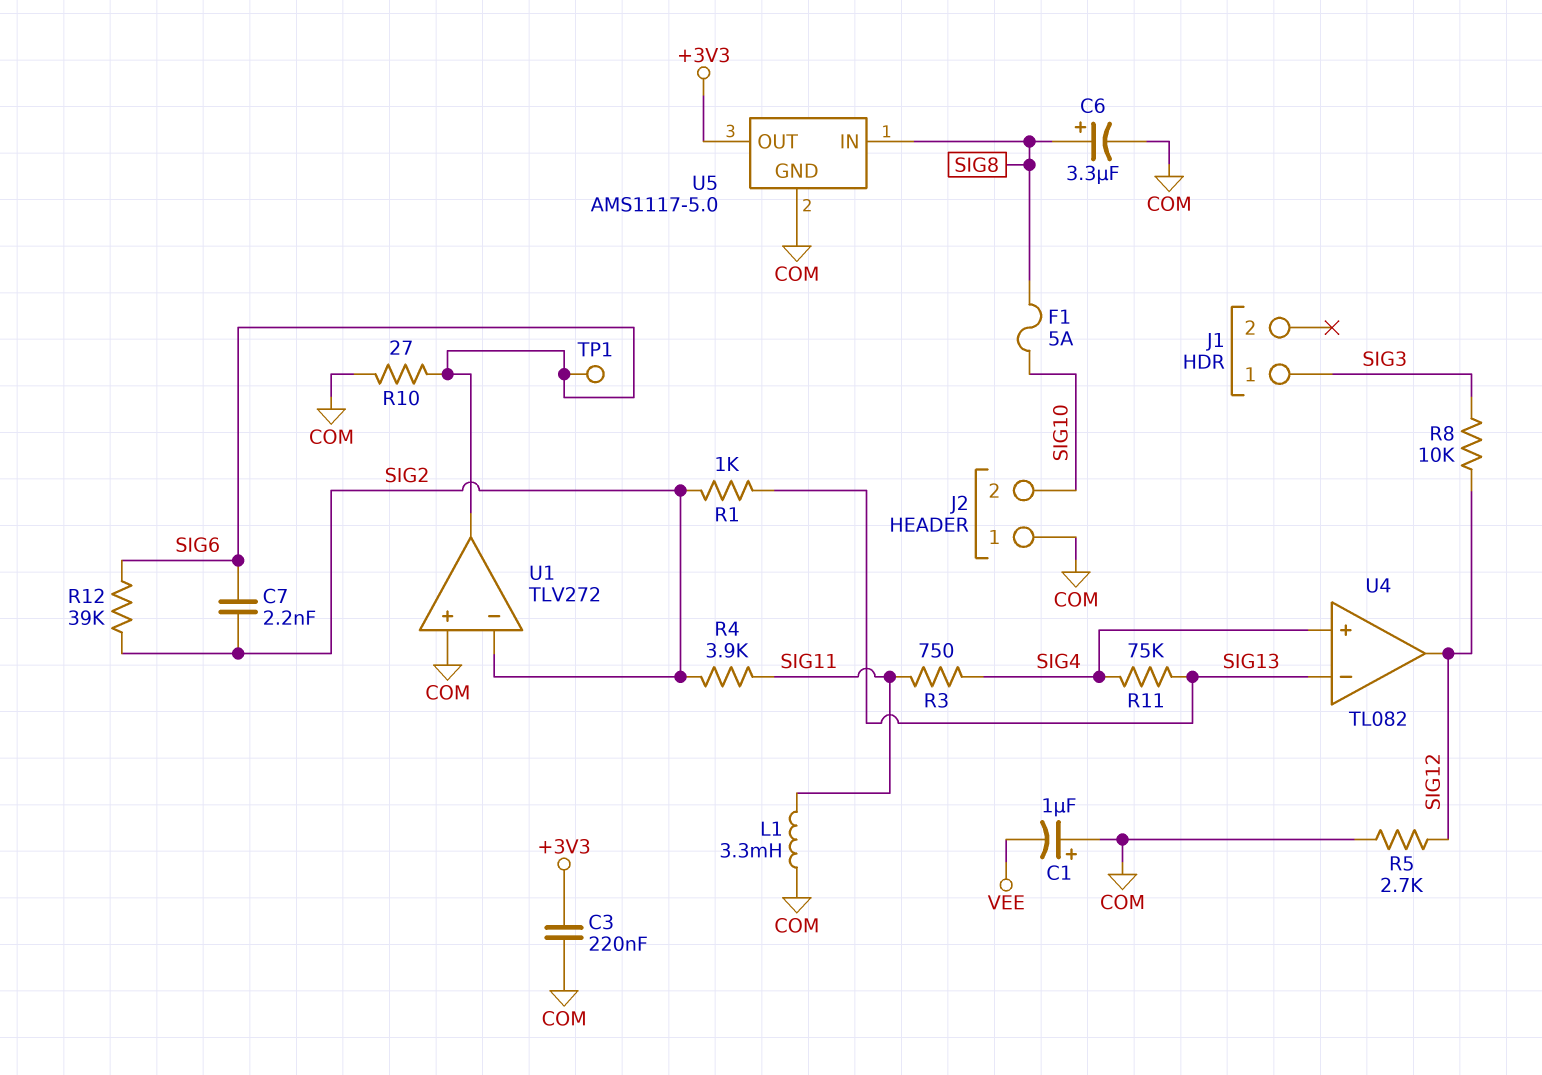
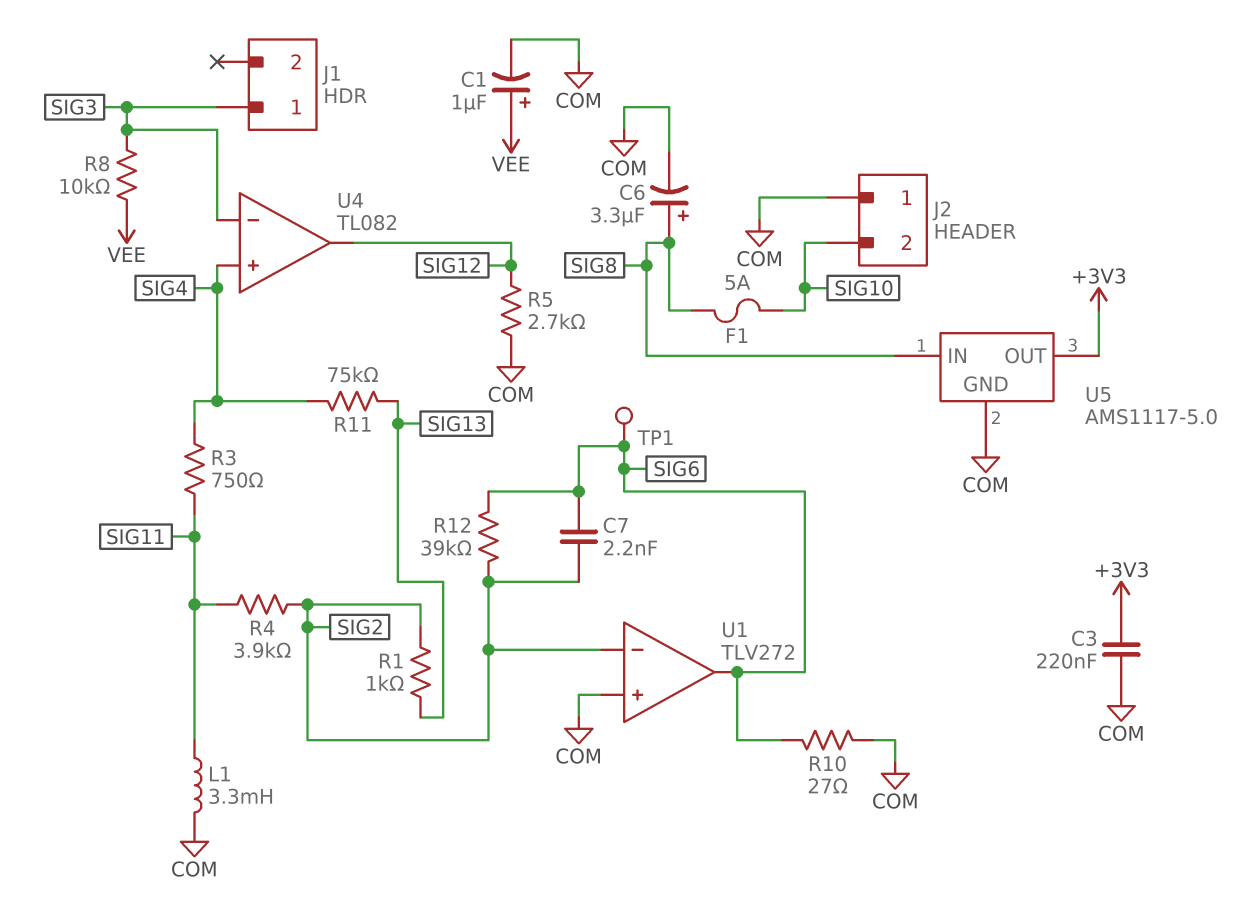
C1: 1uF (plus COM, minus VEE) -> 1uF (plus VEE, minus COM)
R8: 10k (SIG3, SIG12) -> 10k (SIG3, VEE)
U4 pin in-: SIG13 -> SIG3

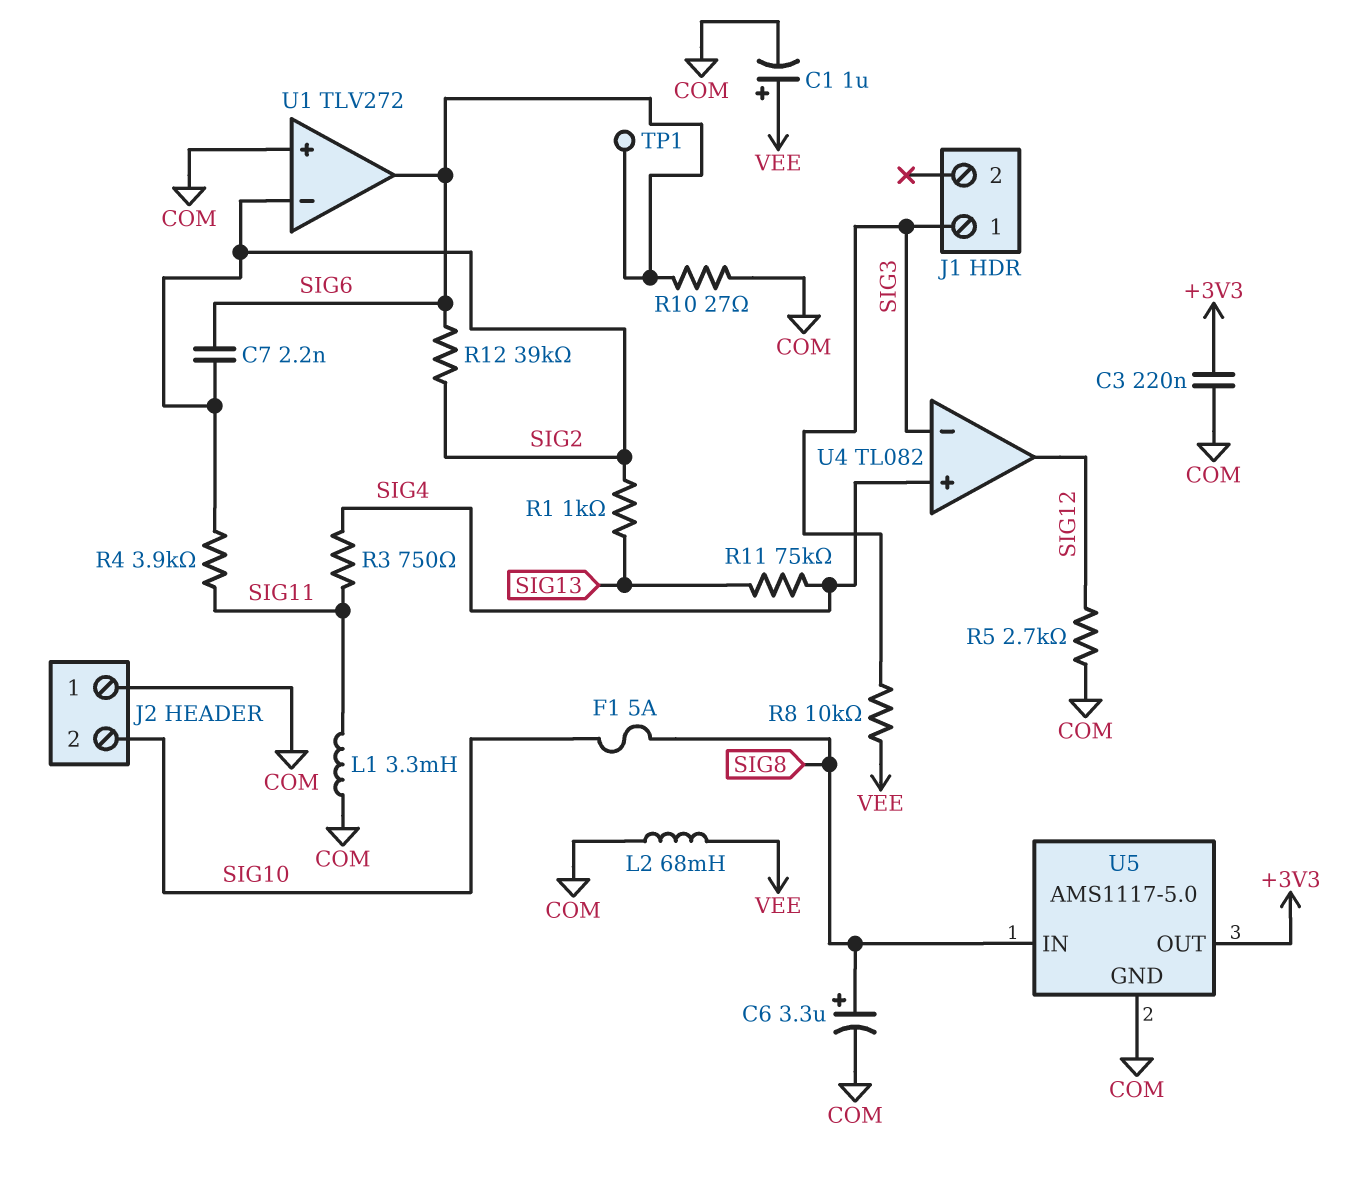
L2: none -> 68mH (COM, VEE)

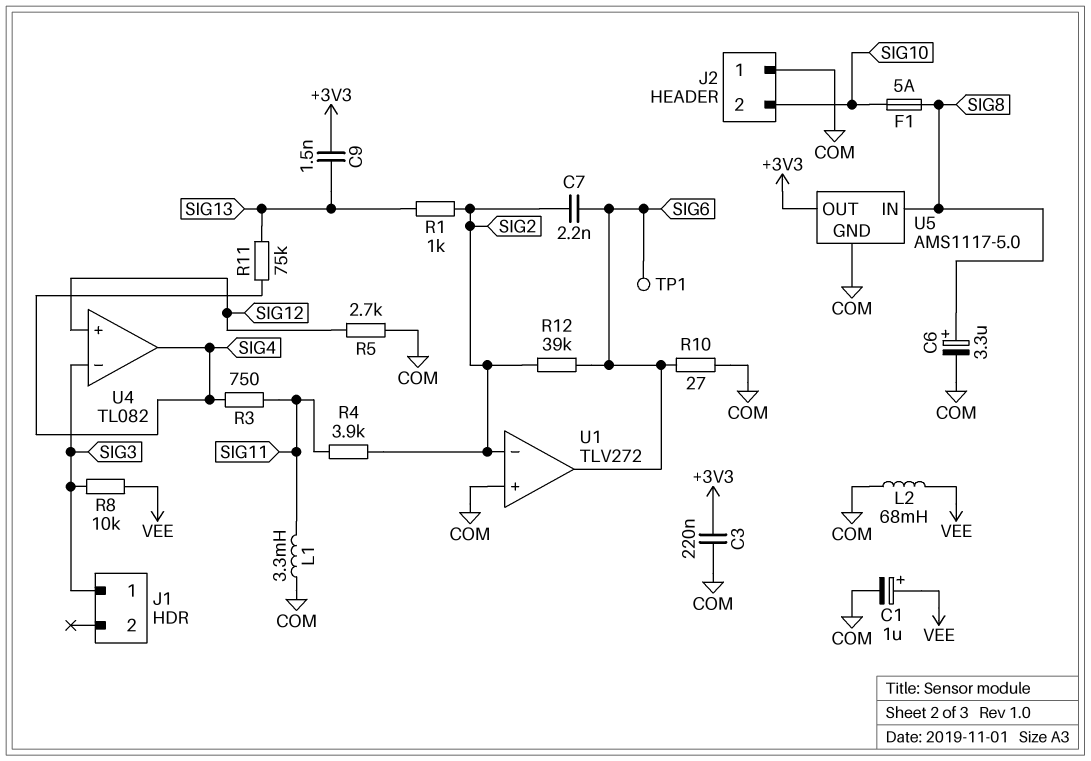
C9: none -> 1.5nF (+3V3, SIG13)
U4 pin in+: SIG4 -> SIG12
U4 pin out: SIG12 -> SIG4

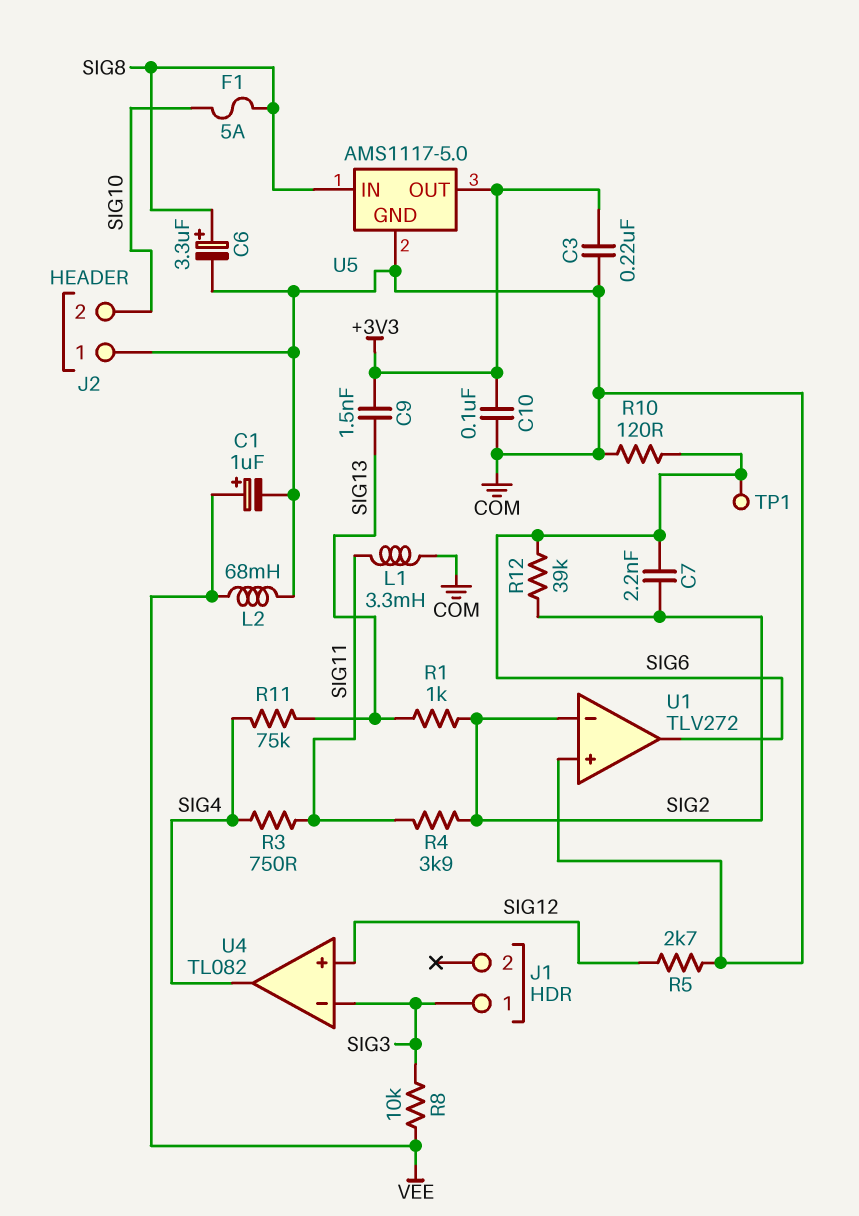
C10: none -> 100nF (+3V3, COM)
R10: 27 (COM, SIG6) -> 120 (COM, SIG6)

